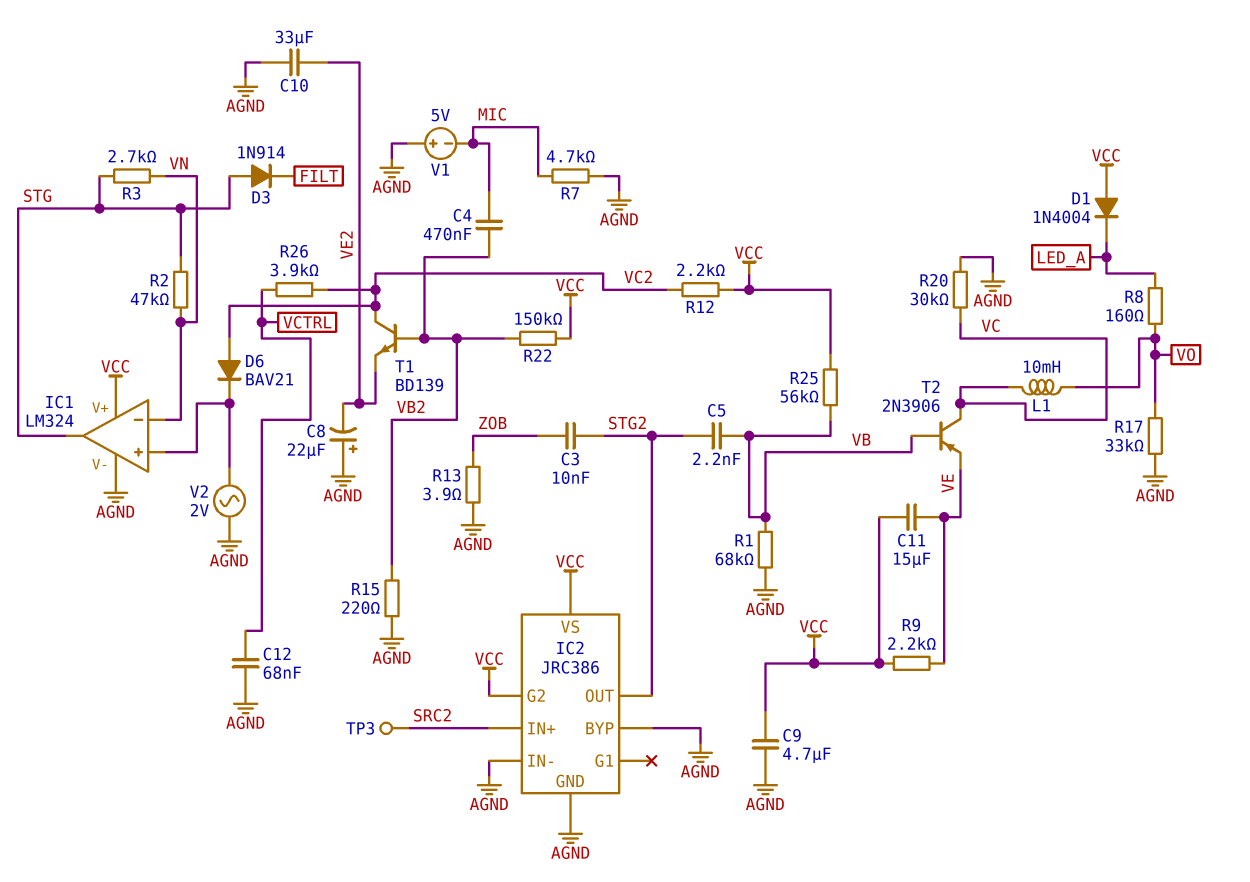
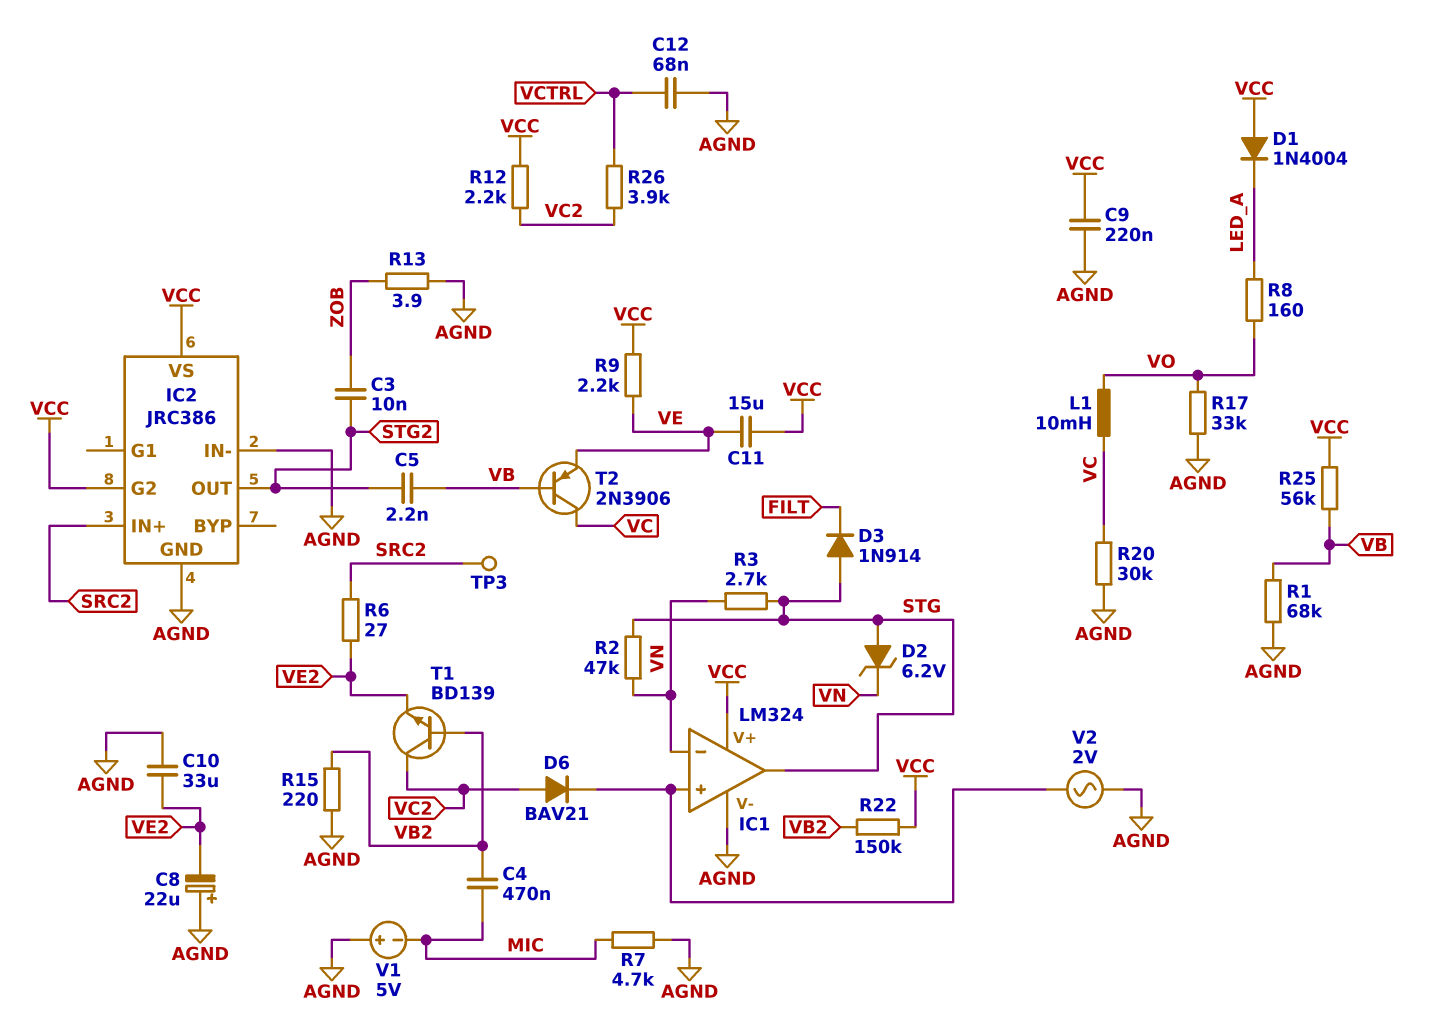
C9: 4.7uF (AGND, VCC) -> 220nF (AGND, VCC)
D2: none -> zener 6.2V (A STG, K VN)
IC2 pin BYP: AGND -> none
R6: none -> 27 (SRC2, VE2)

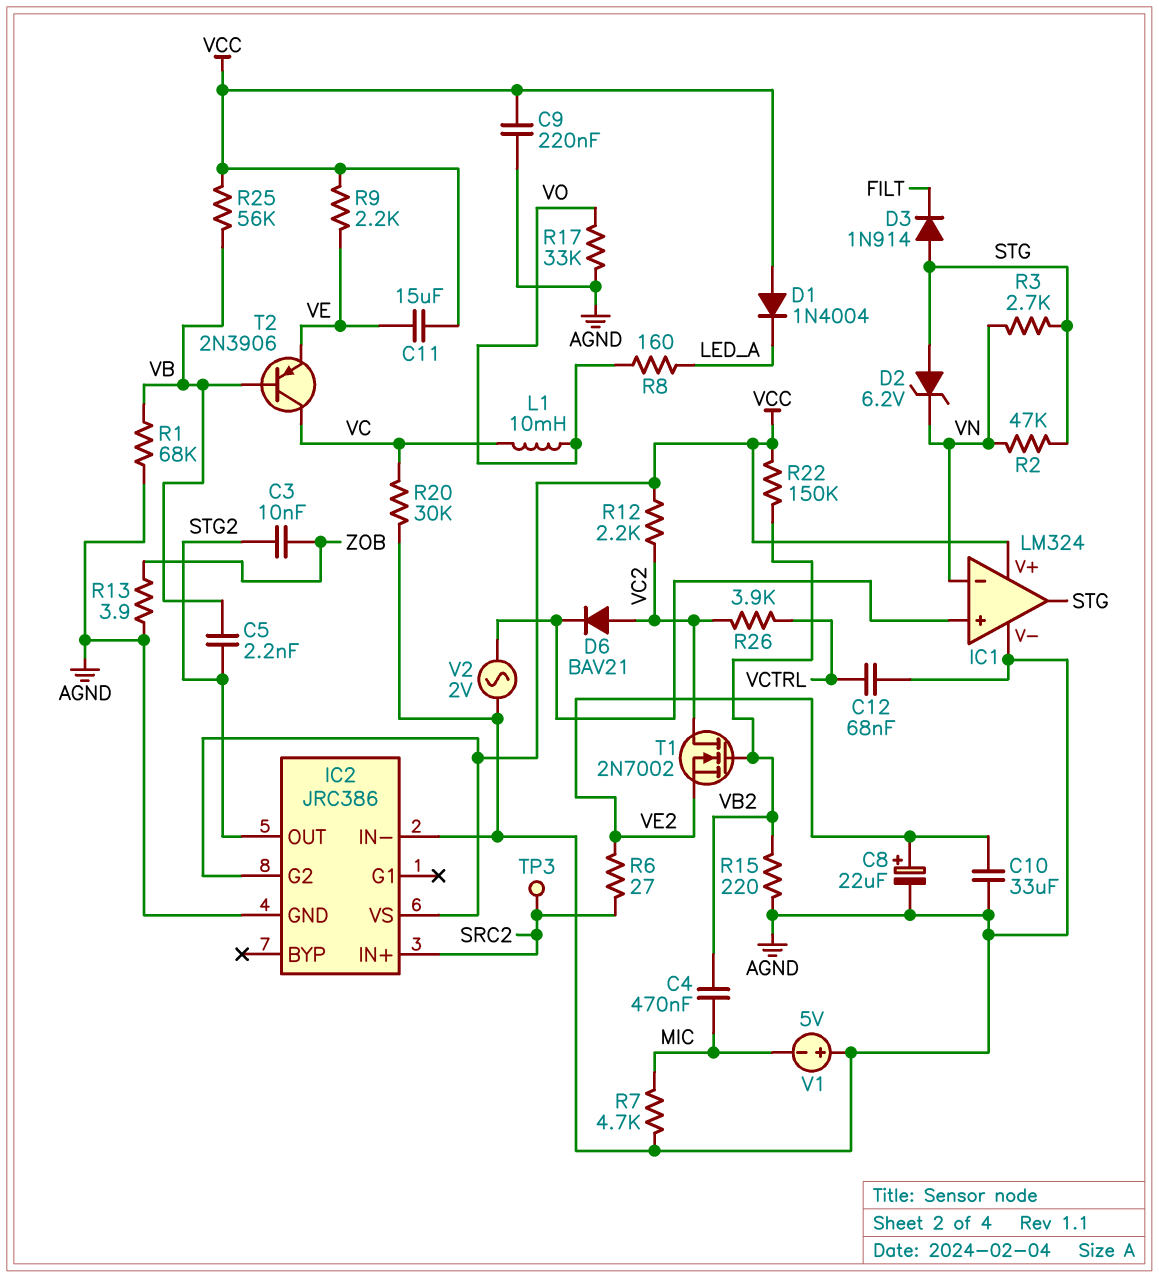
C8: 22uF (plus AGND, minus VE2) -> 22uF (plus VE2, minus AGND)
T1: NPN BD139 (B VB2, C VC2, E VE2) -> NMOS 2N7002 (G VB2, D VC2, S VE2)

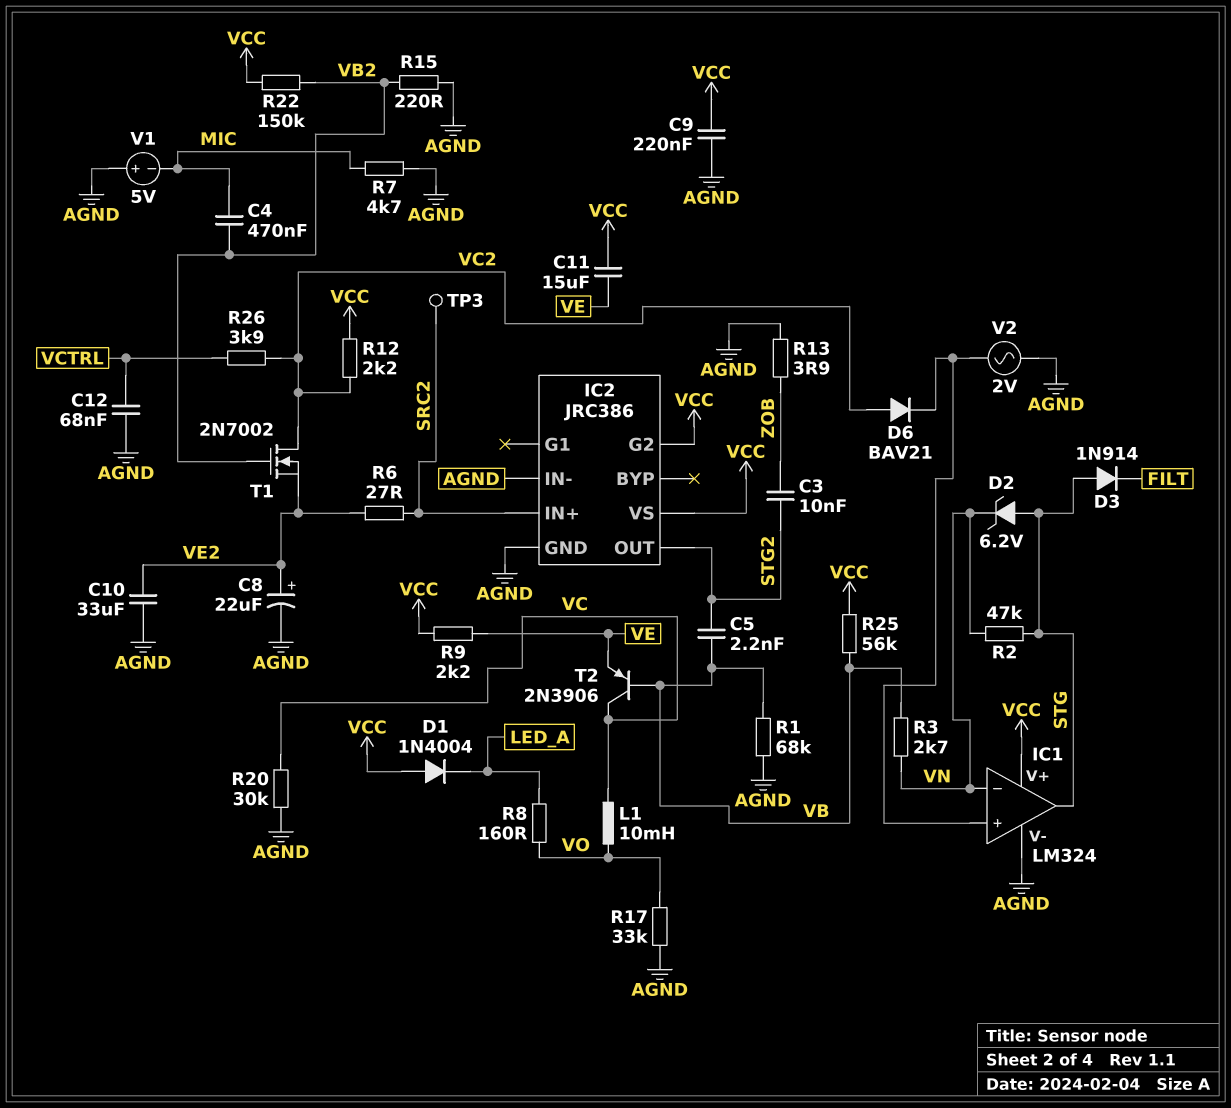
R3: 2.7k (STG, VN) -> 2.7k (VB, VN)

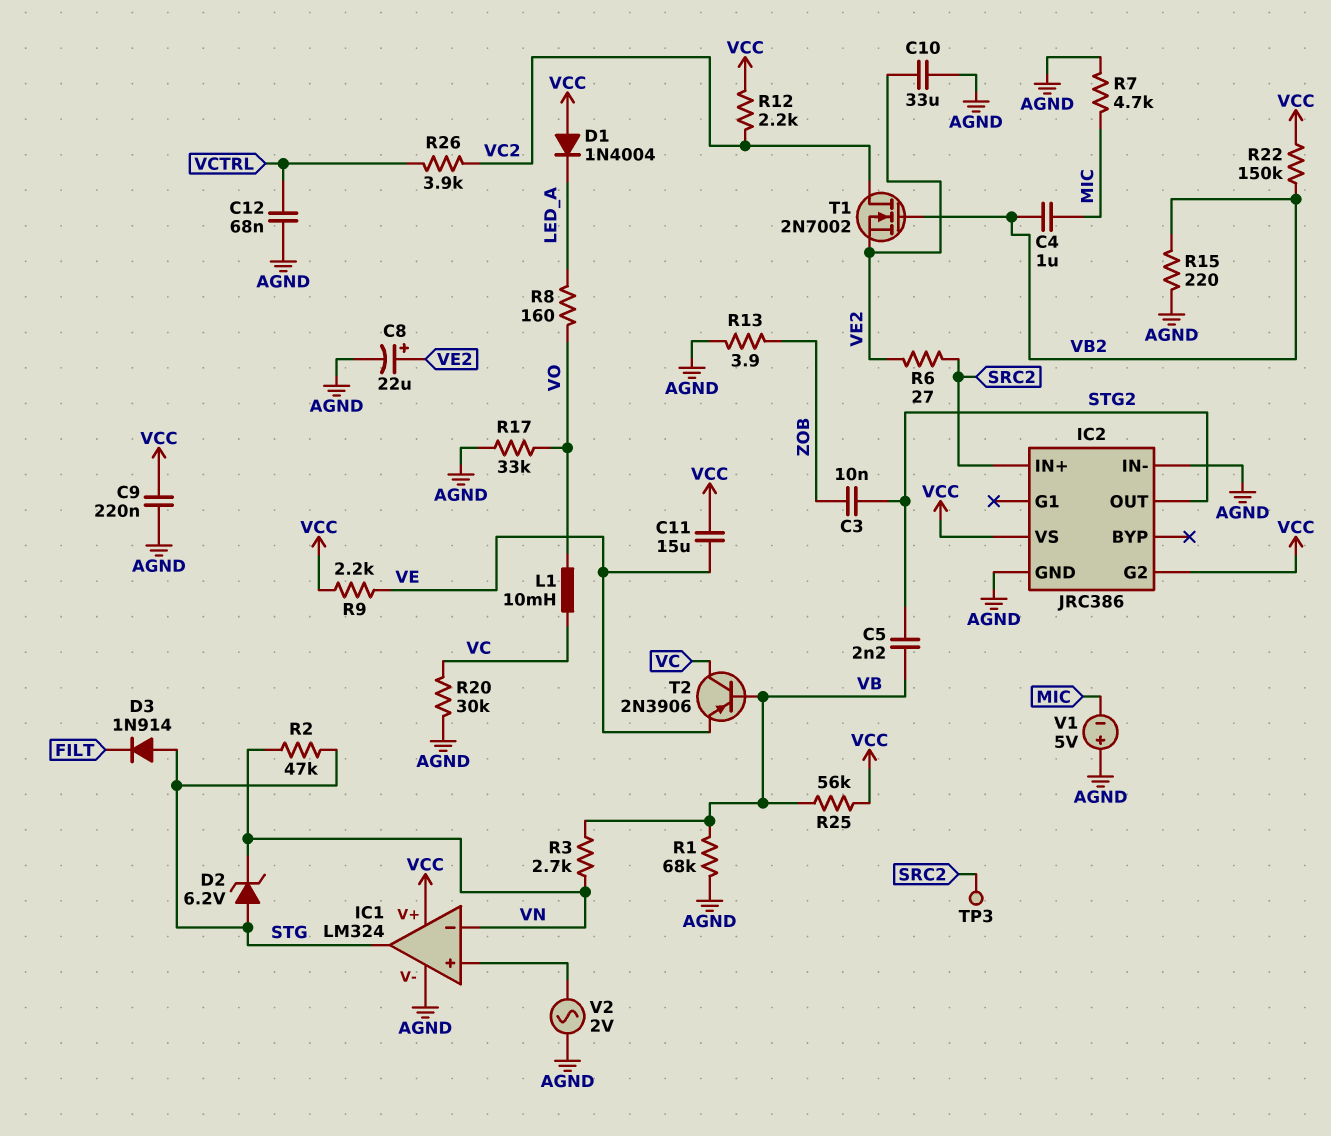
C4: 470nF (MIC, VB2) -> 1uF (MIC, VB2)
D6: diode BAV21 (A VC2, K IC1/in+) -> none

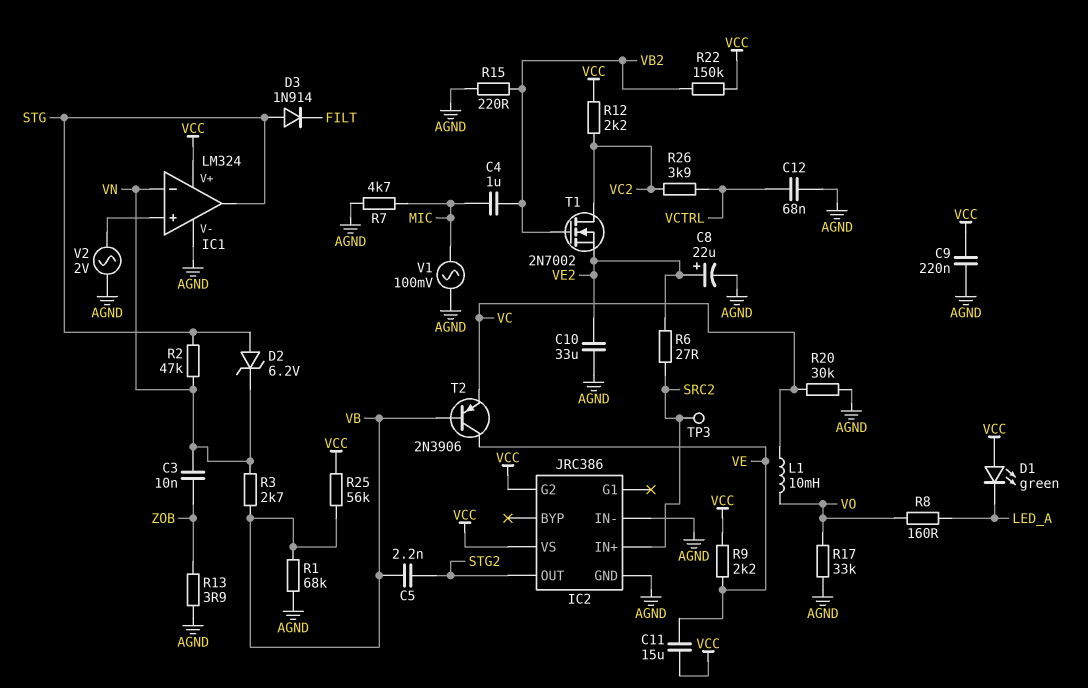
C3: 10nF (STG2, ZOB) -> 10nF (VN, ZOB)
D1: diode 1N4004 (A VCC, K LED_A) -> LED green (A VCC, K LED_A)
T2: PNP 2N3906 (B VB, C VC, E VE) -> PNP 2N3906 (B VB, C VE, E VC)
V1: 5V (plus AGND, minus MIC) -> AC 100mV (AGND, MIC)

